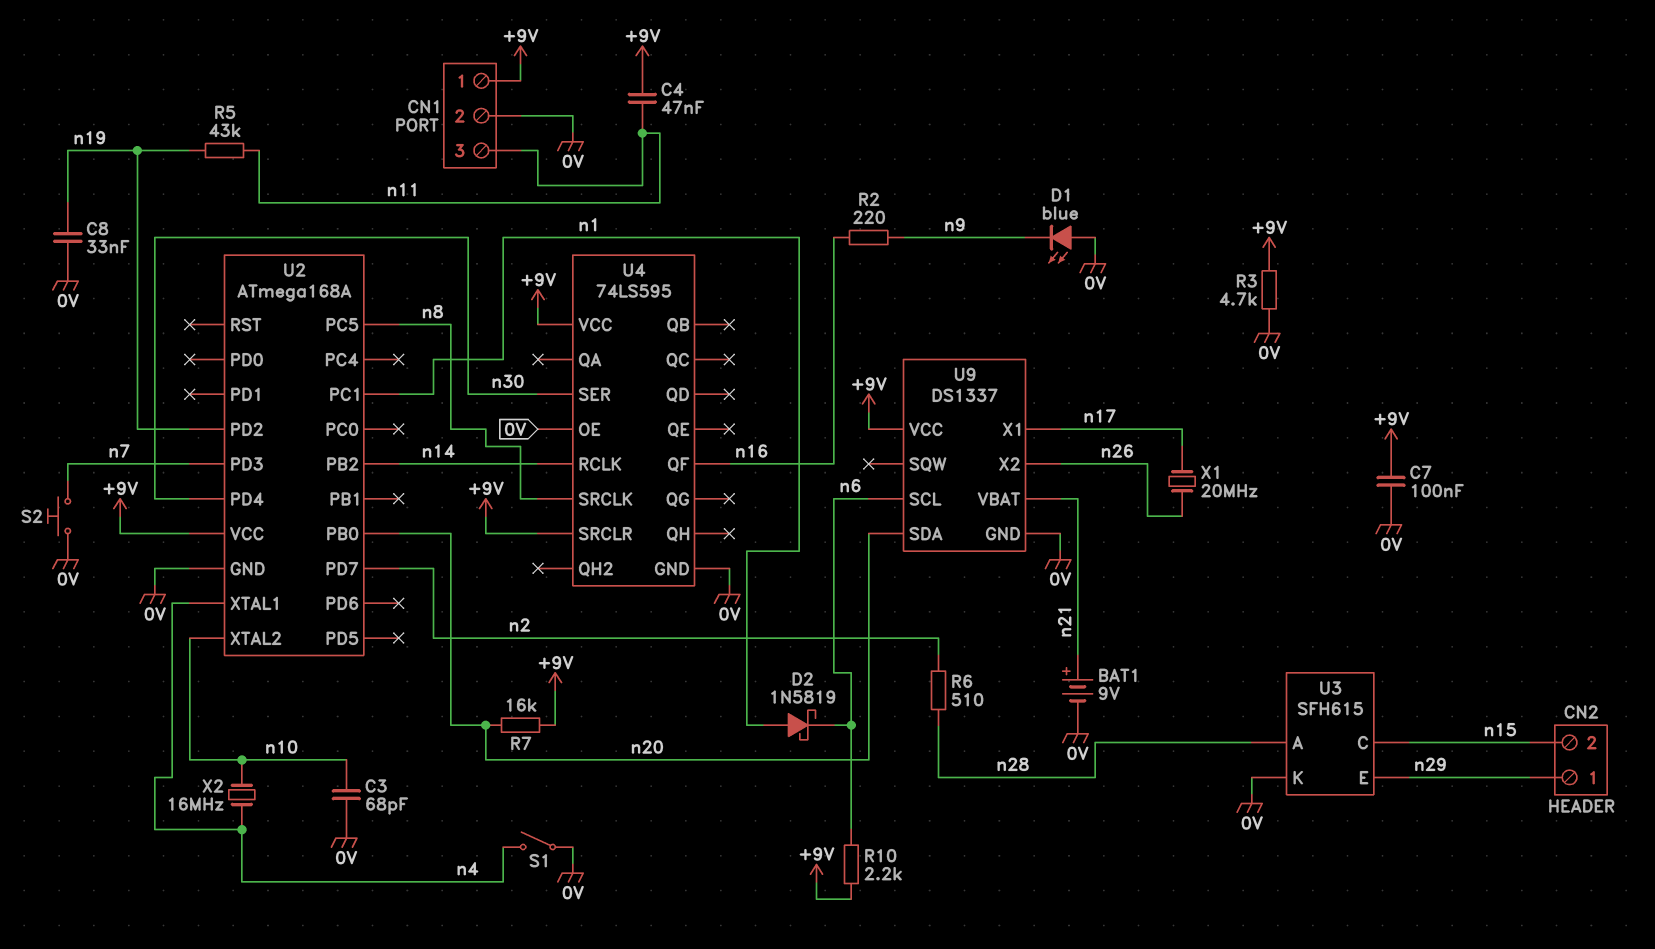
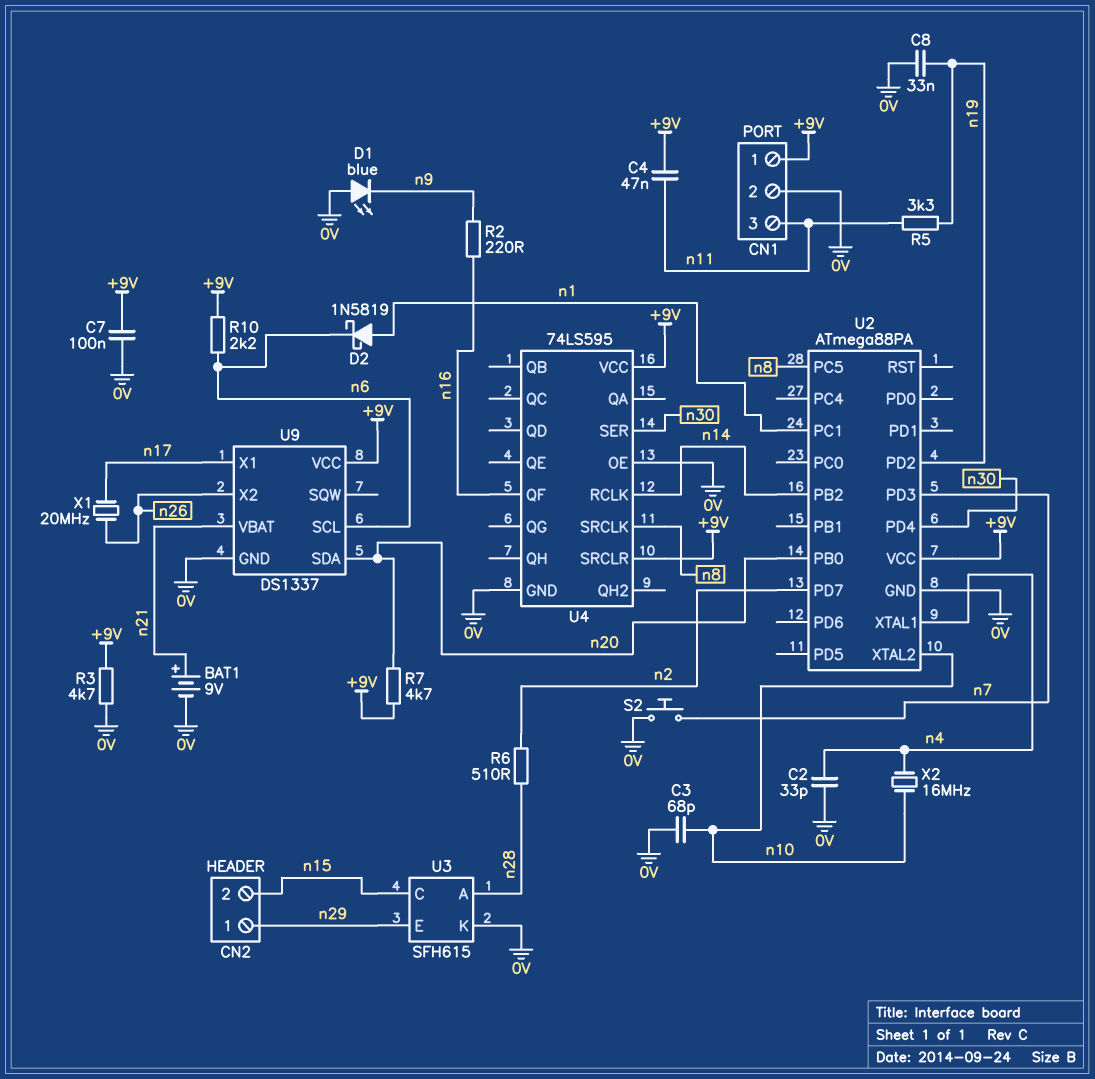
C2: none -> 33pF (0V, n4)
R5: 43k (n11, n19) -> 3.3k (n11, n19)
R7: 16k (+9V, n20) -> 4.7k (+9V, n20)
S1: switch (0V, n4) -> none
U2: ATmega168A -> ATmega88PA

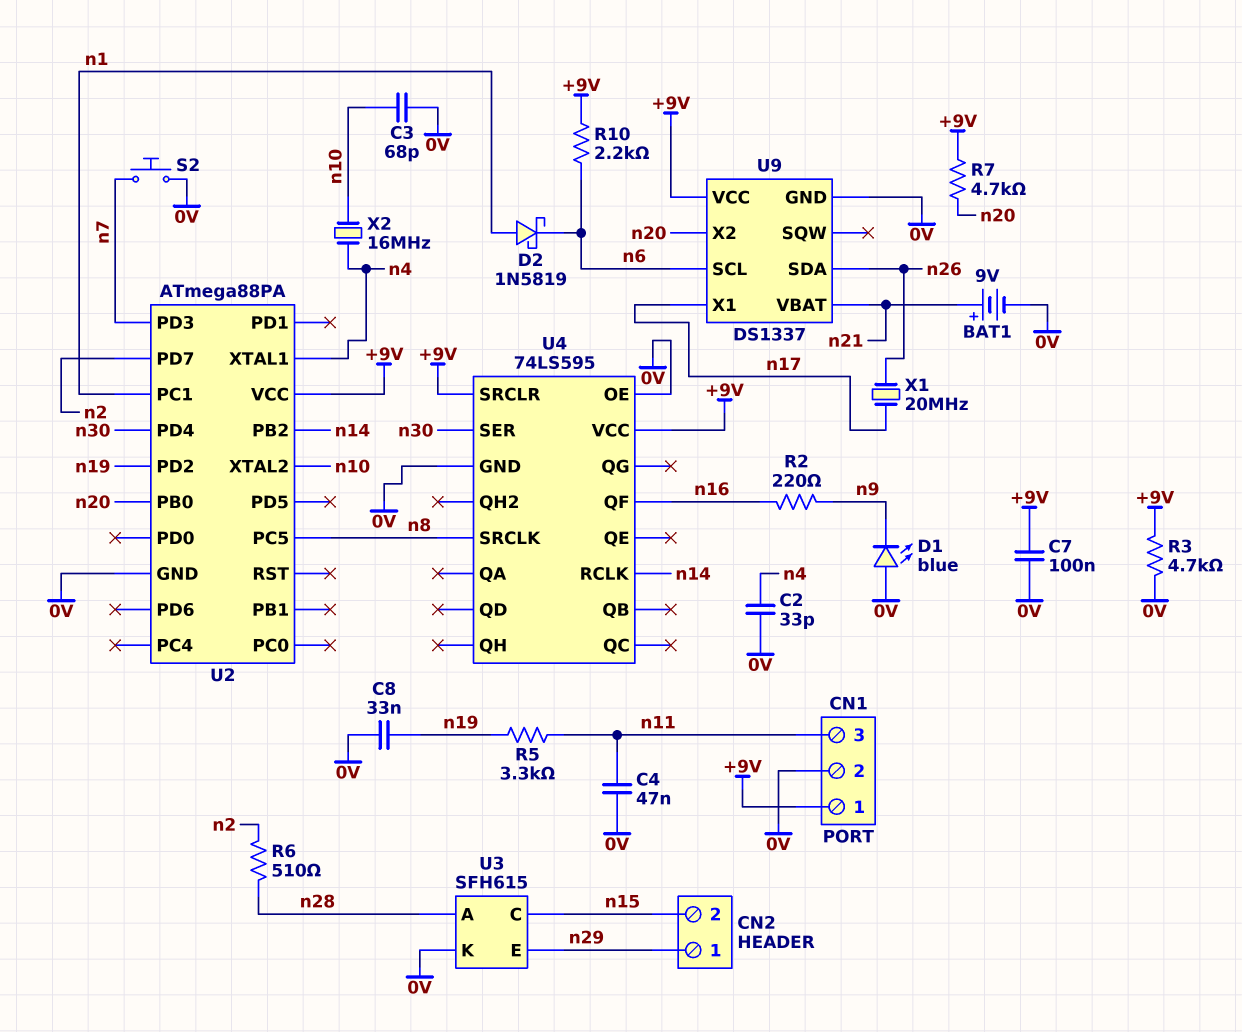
C4: 47nF (+9V, n11) -> 47nF (0V, n11)
U9 pin SDA: n20 -> n26
U9 pin X2: n26 -> n20

